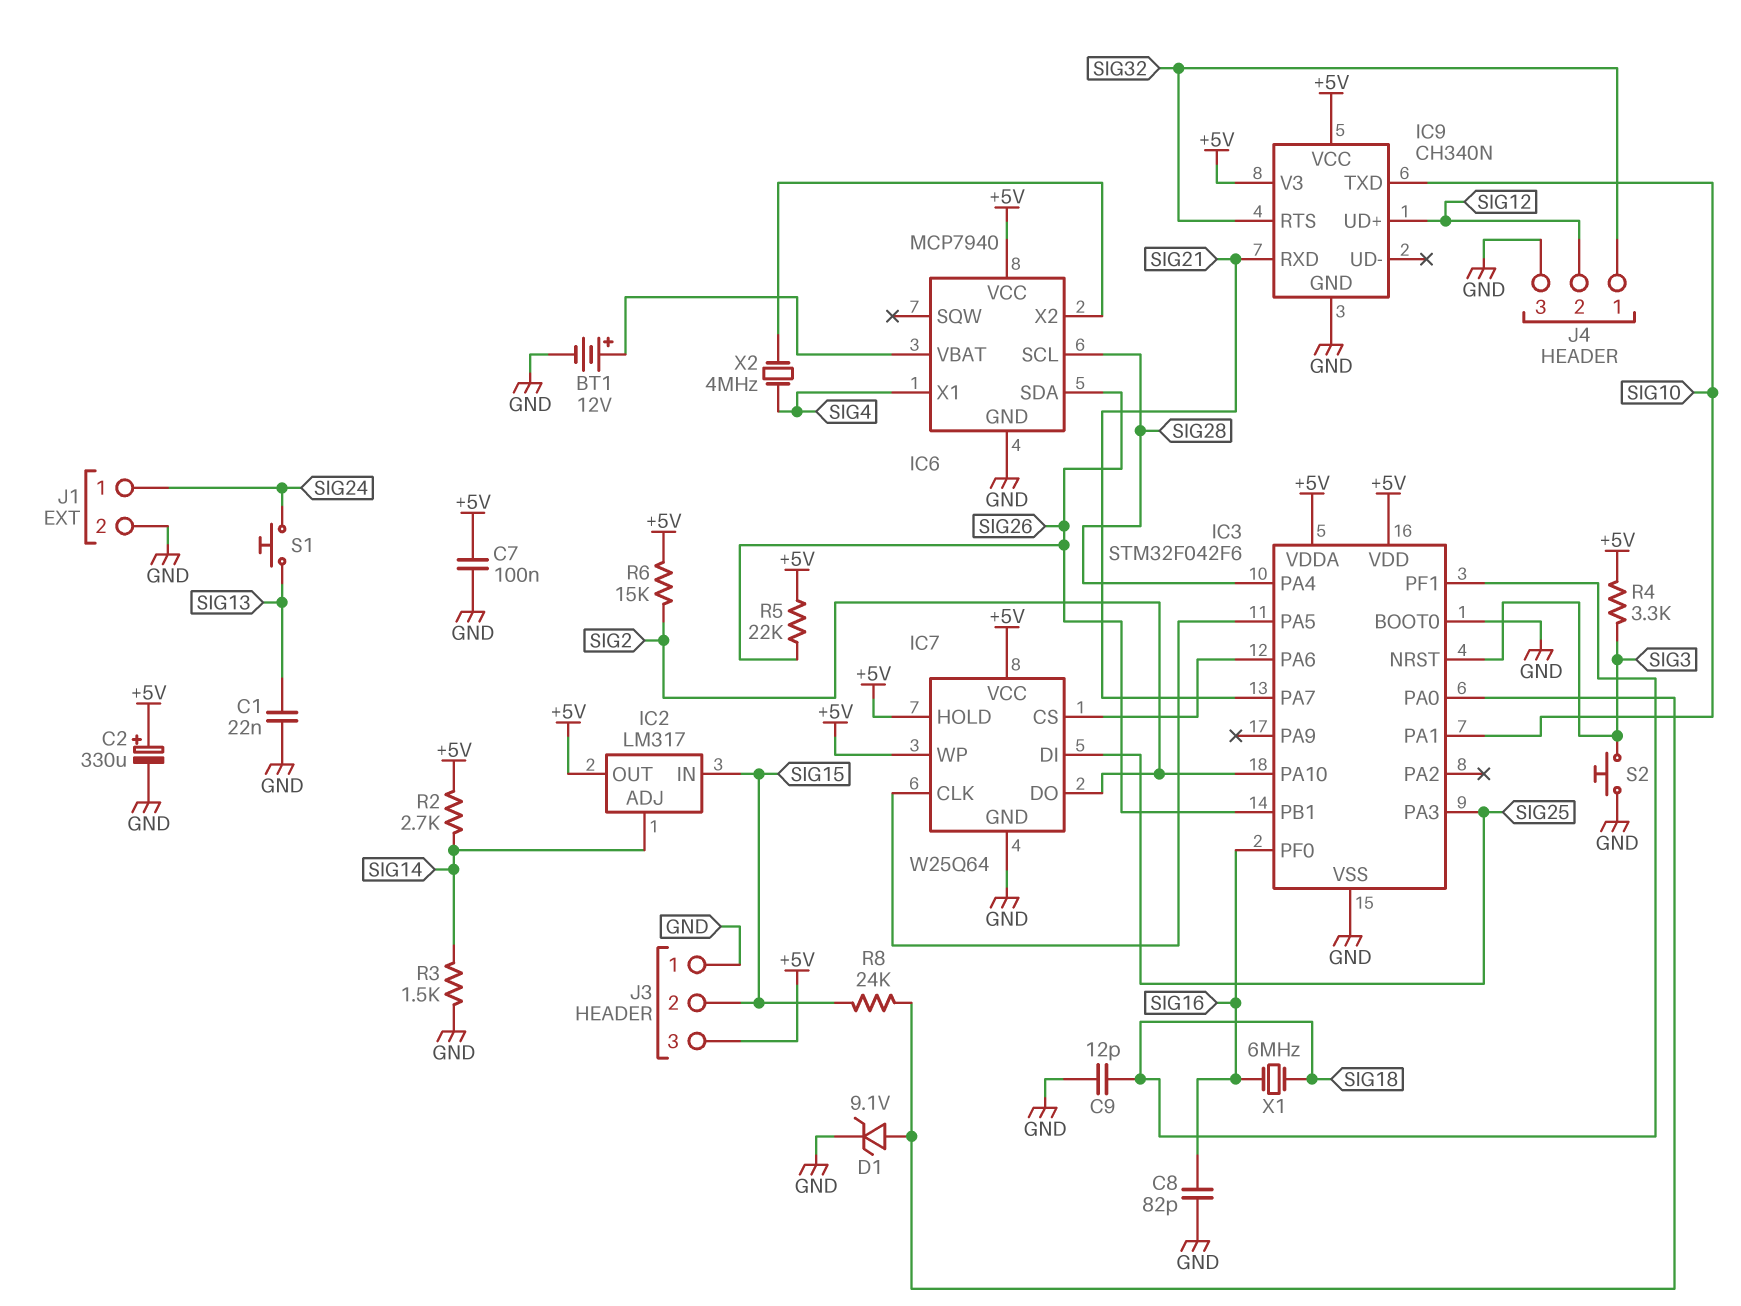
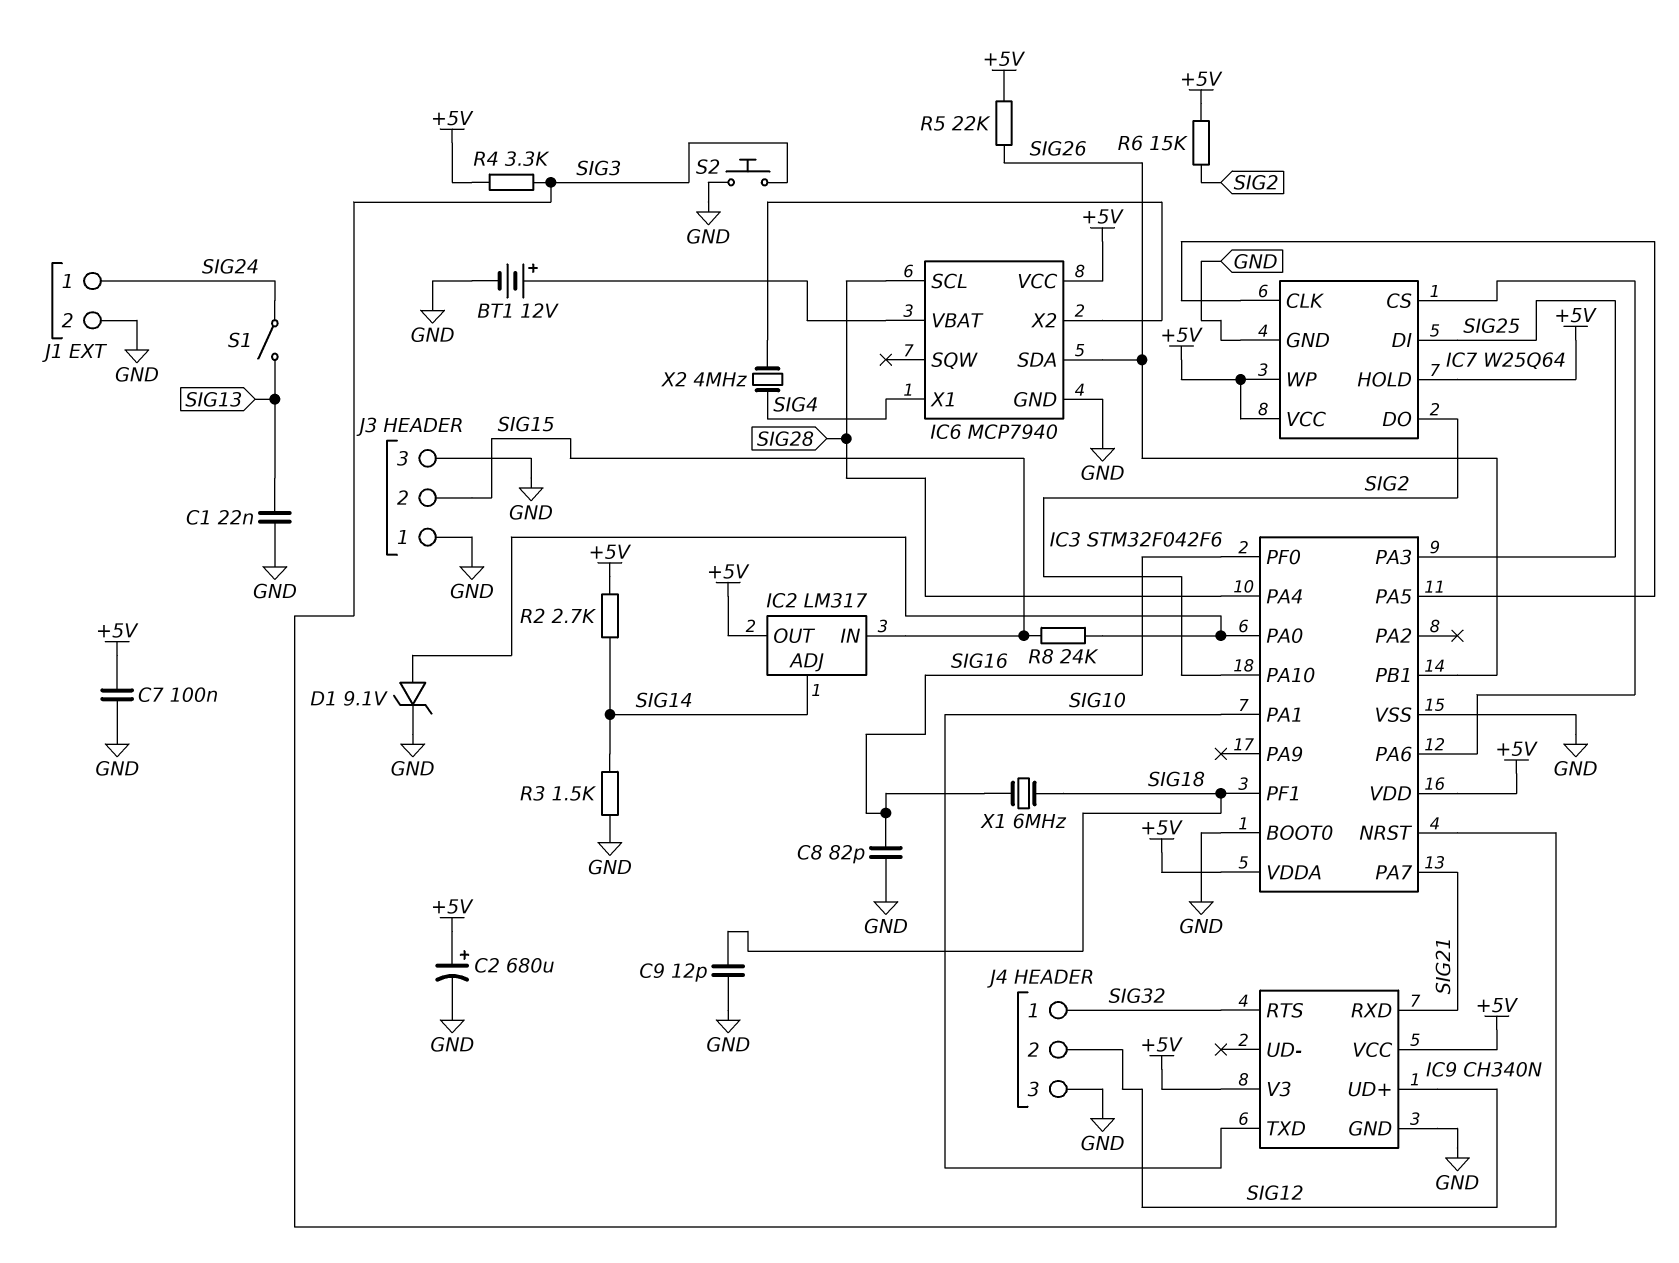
C2: 330uF (plus +5V, minus GND) -> 680uF (plus +5V, minus GND)
J3 pin 3: +5V -> GND
S1: button (SIG13, SIG24) -> switch (SIG13, SIG24)

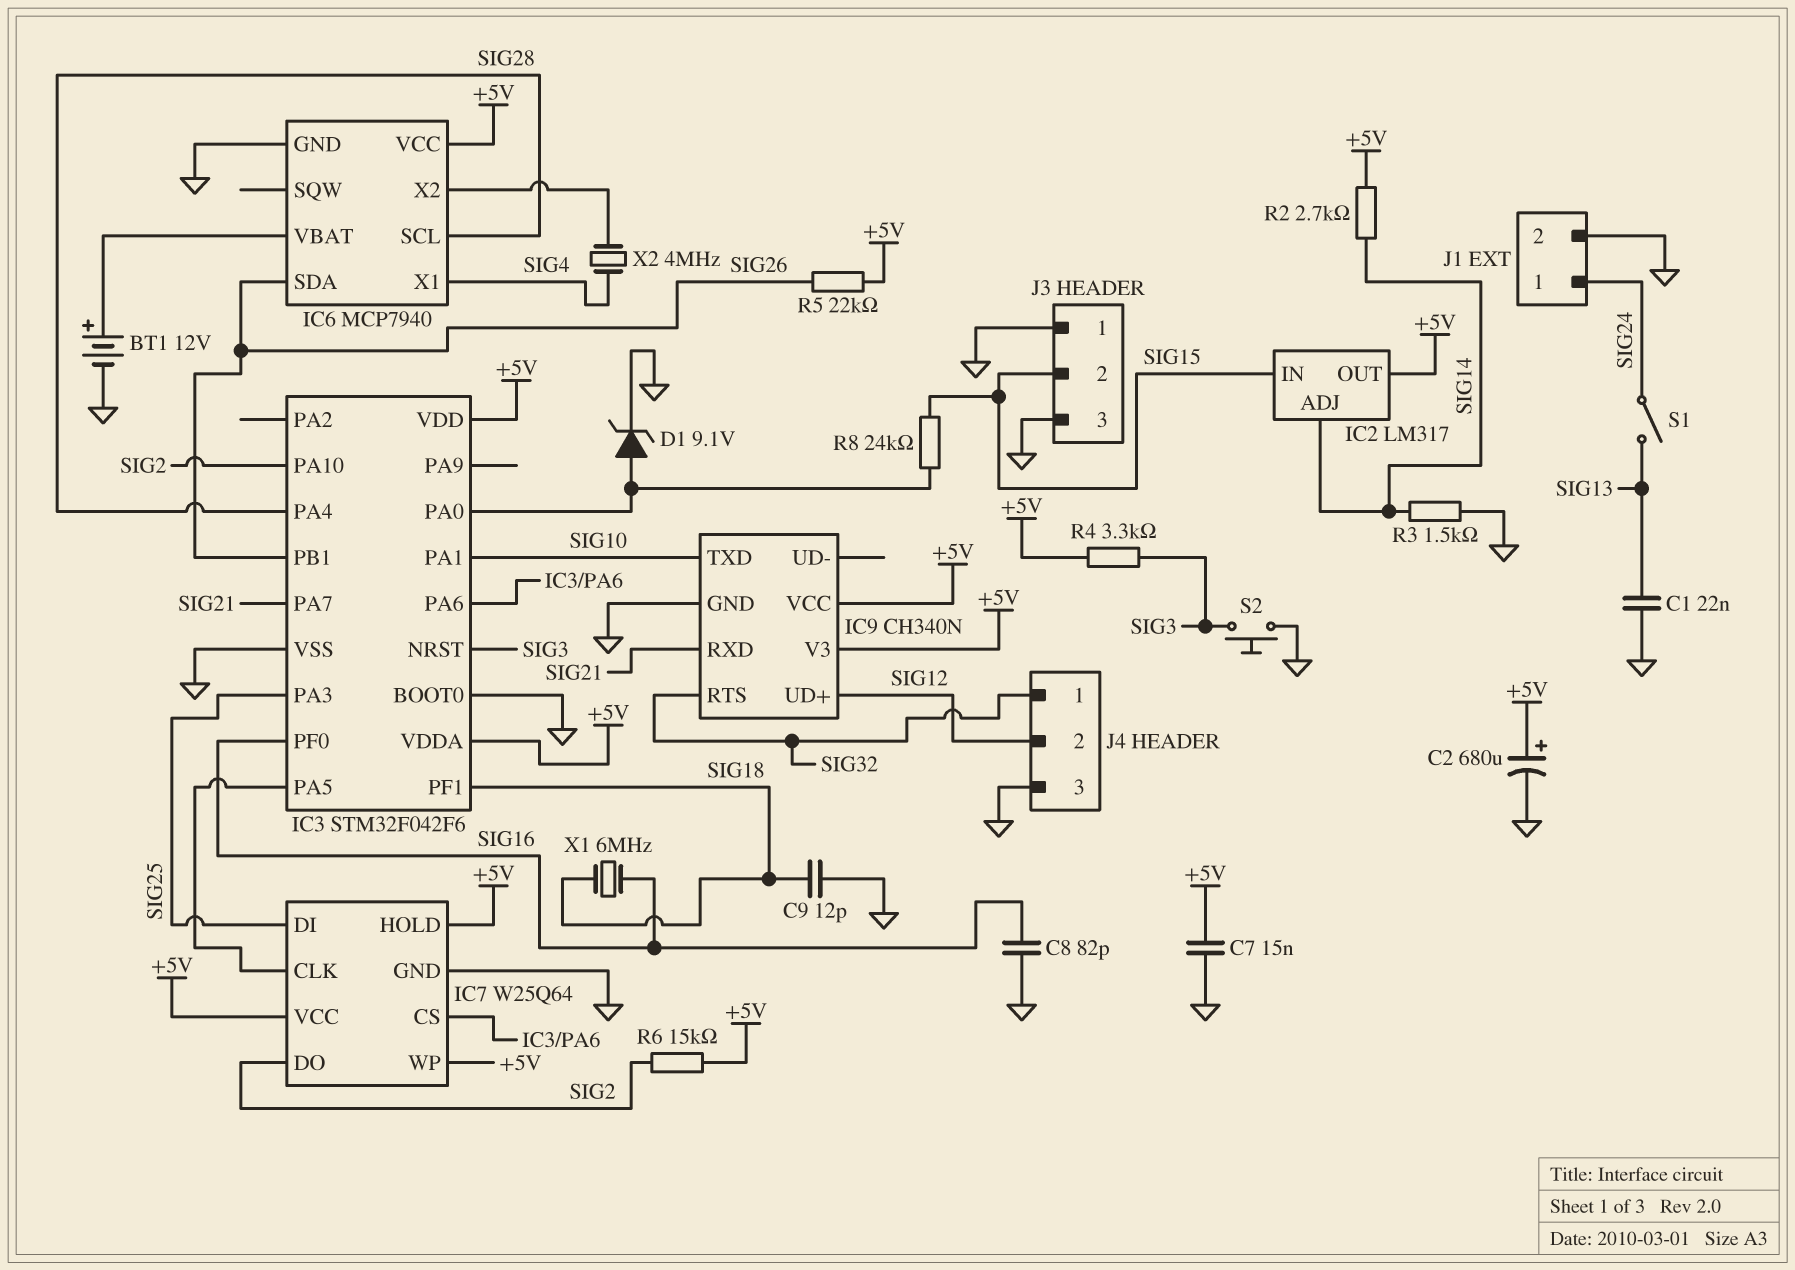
C7: 100nF (+5V, GND) -> 15nF (+5V, GND)

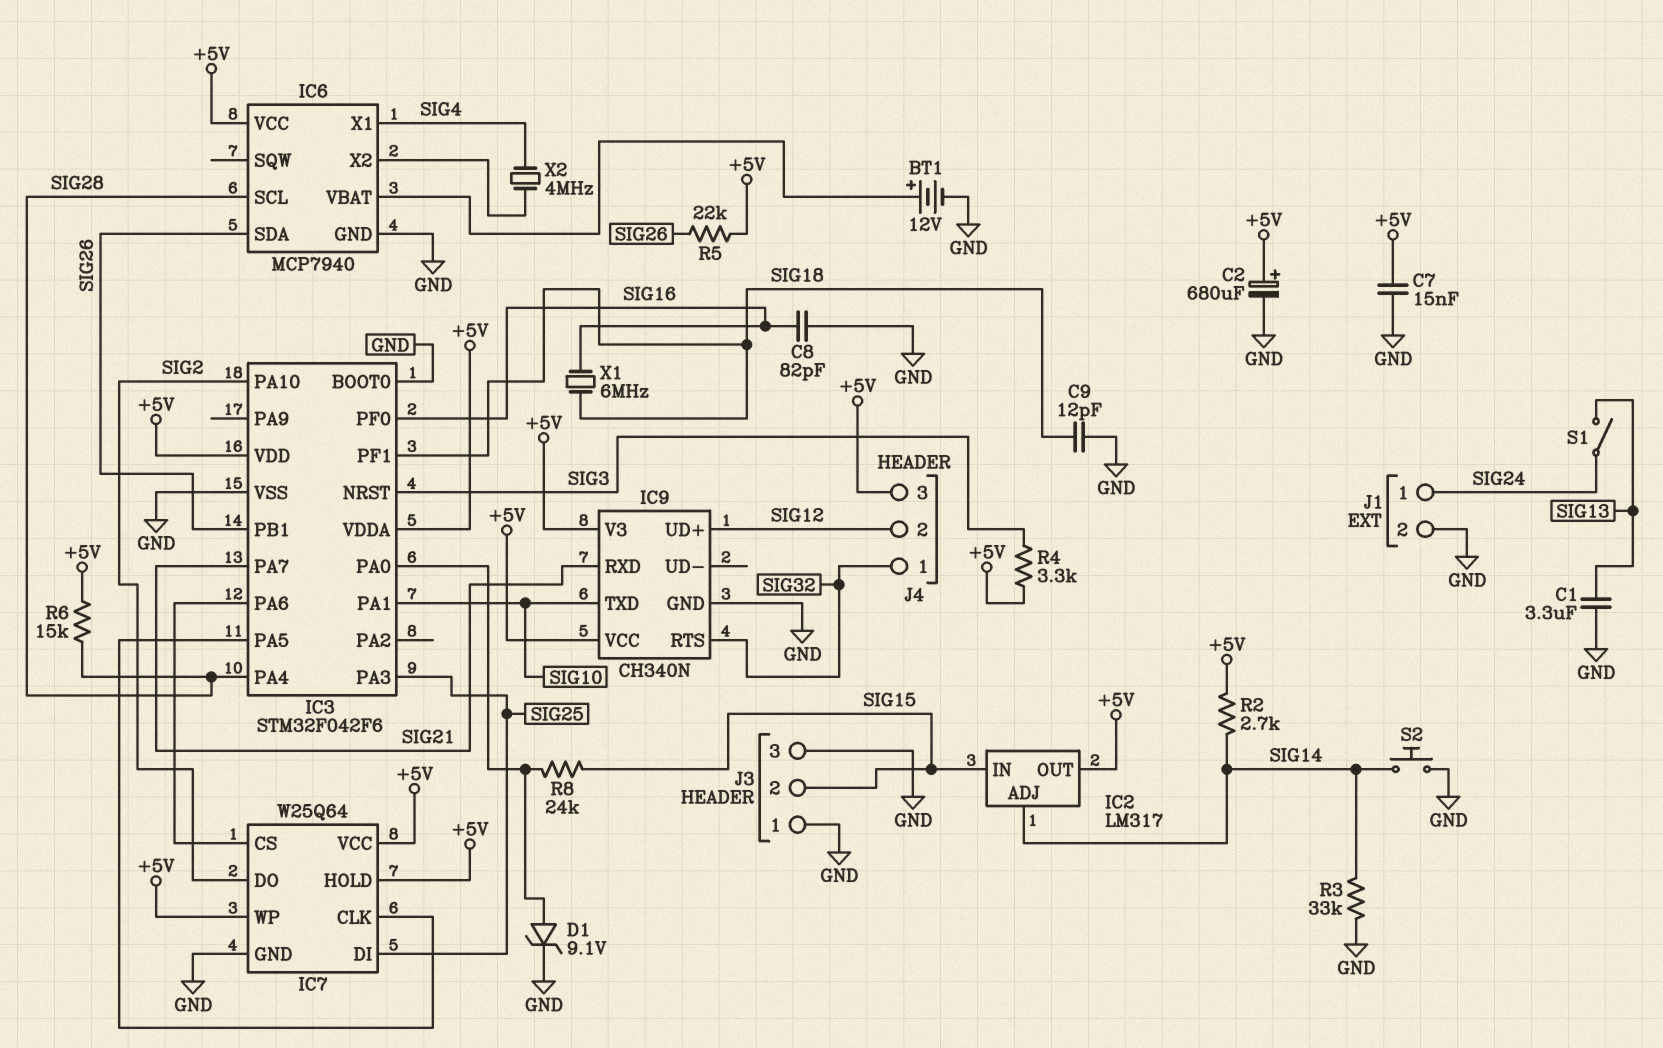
C1: 22nF (GND, SIG13) -> 3.3uF (GND, SIG13)
J4 pin 3: GND -> +5V
R3: 1.5k (GND, SIG14) -> 33k (GND, SIG14)
R6: 15k (+5V, SIG2) -> 15k (+5V, SIG28)
S2: button (GND, SIG3) -> button (GND, SIG14)

